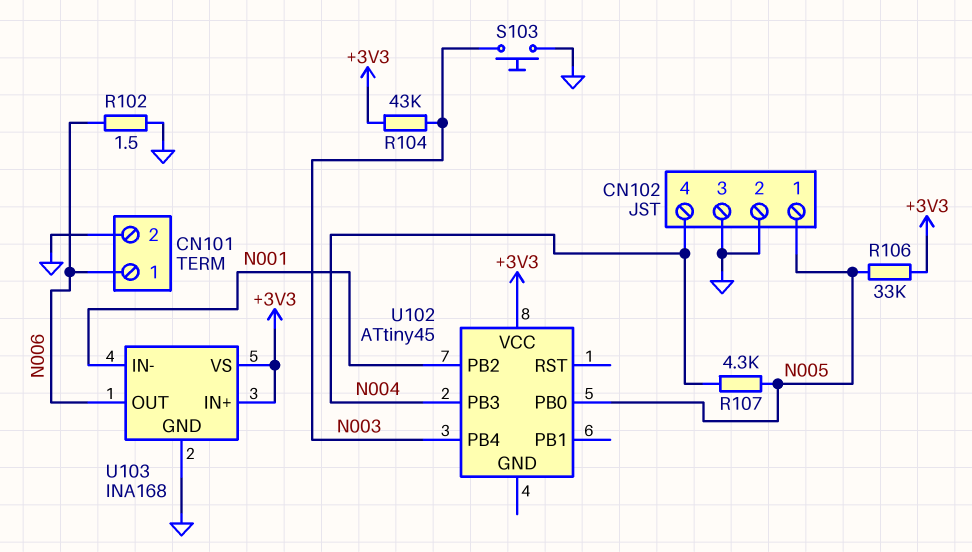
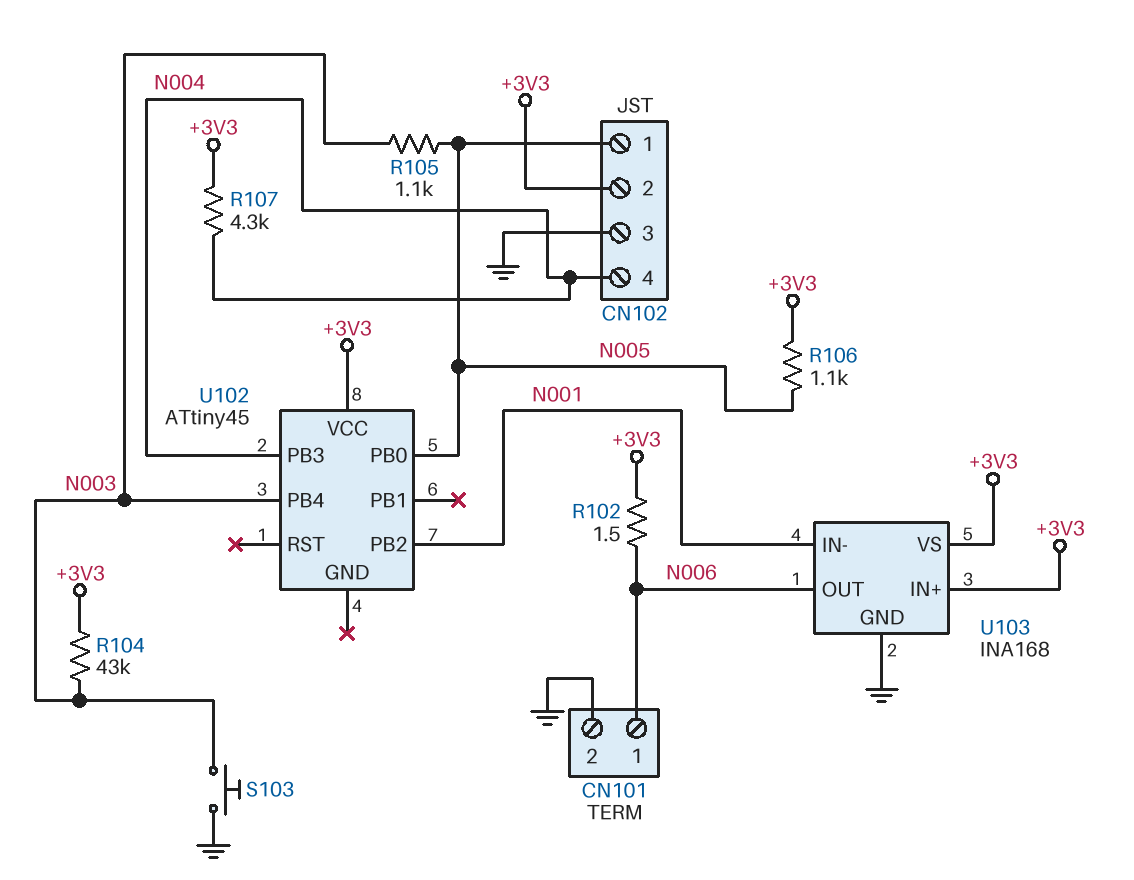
CN102 pin 2: GND -> +3V3
R102: 1.5 (GND, N006) -> 1.5 (+3V3, N006)
R105: none -> 1.1k (N003, N005)
R106: 33k (+3V3, N005) -> 1.1k (+3V3, N005)
R107: 4.3k (N004, N005) -> 4.3k (+3V3, N004)

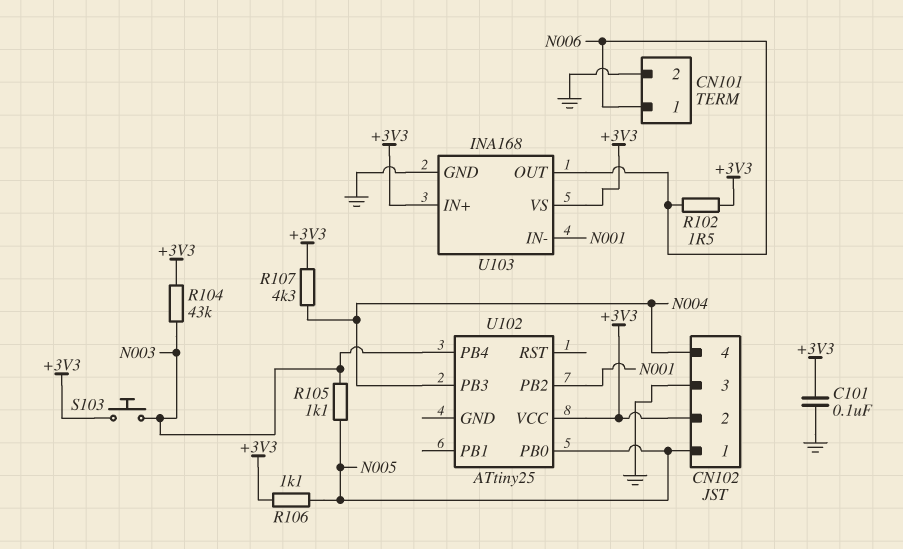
C101: none -> 100nF (+3V3, GND)
S103: button (GND, N003) -> button (+3V3, N003)
U102: ATtiny45 -> ATtiny25

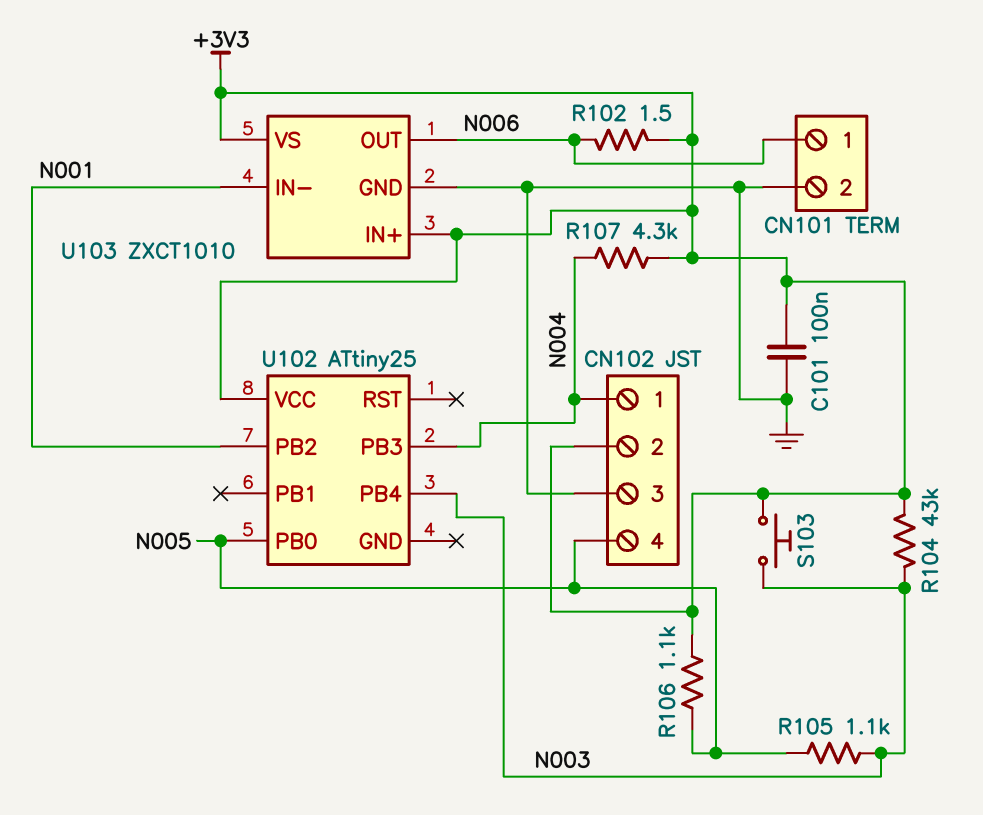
CN102 pin 1: N005 -> N004
CN102 pin 4: N004 -> N005
U103: INA168 -> ZXCT1010

